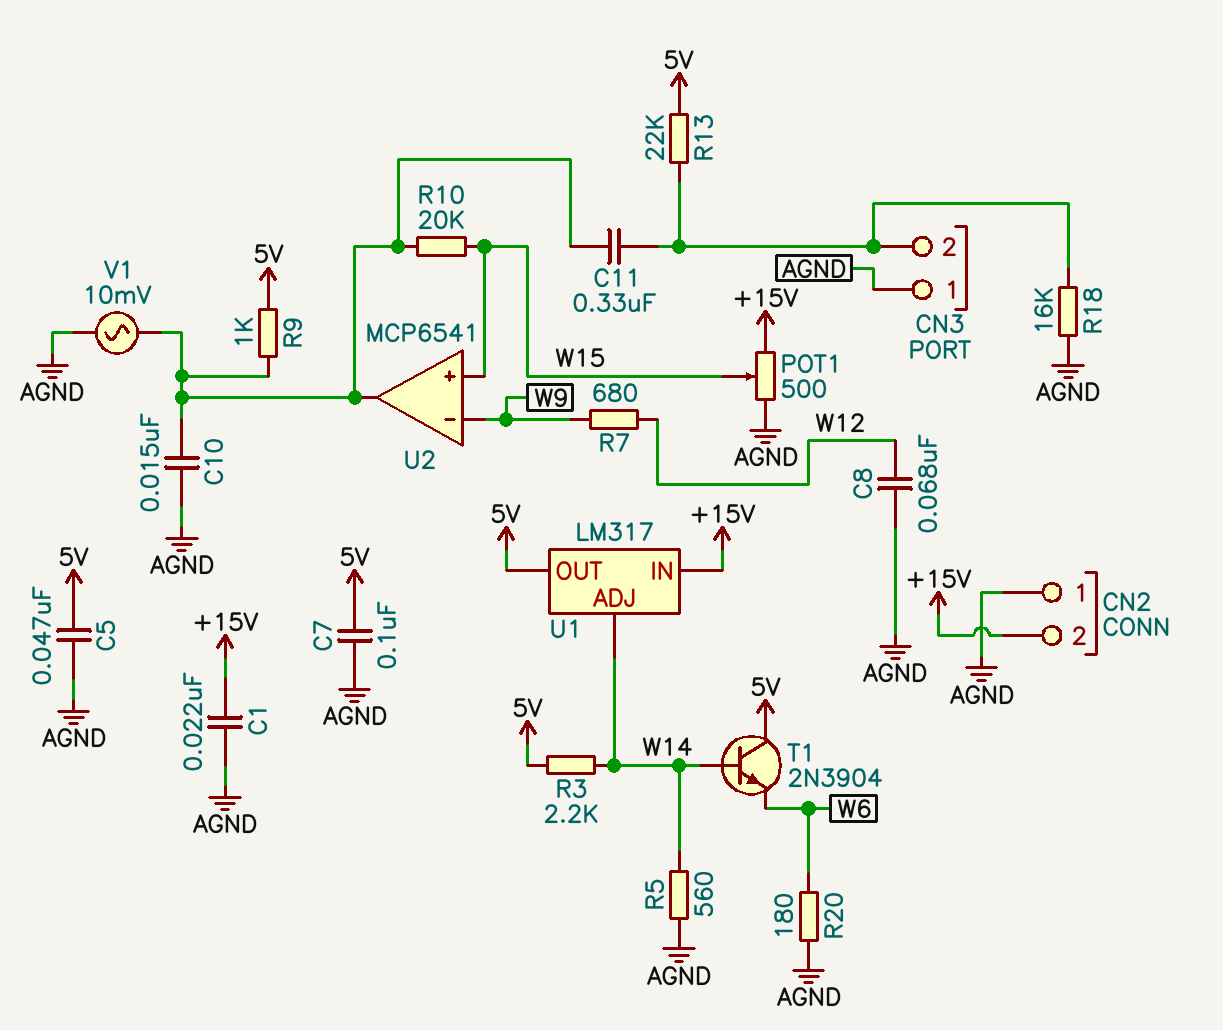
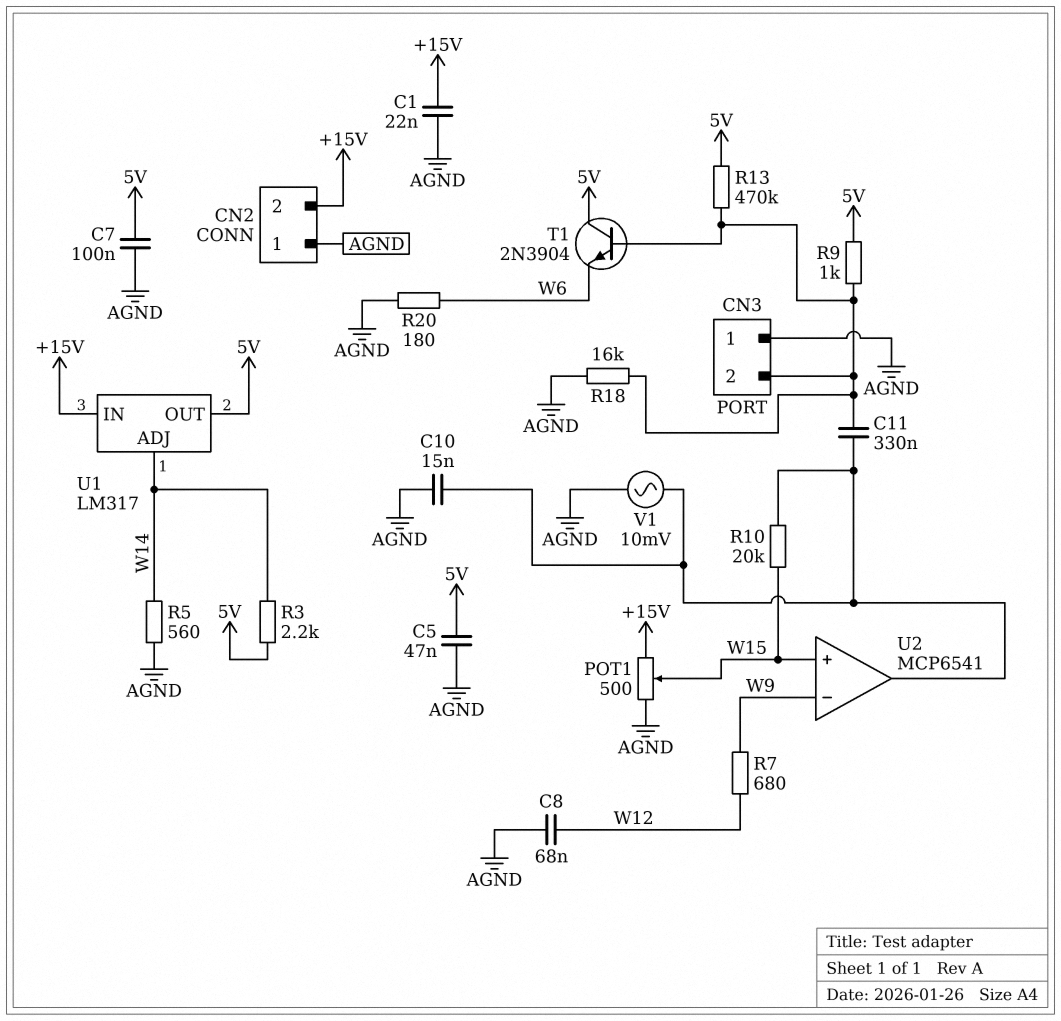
R9: 1k (5V, U2/out) -> 1k (5V, CN3/2)
R13: 22k (5V, CN3/2) -> 470k (5V, CN3/2)
T1: NPN 2N3904 (B W14, C 5V, E W6) -> NPN 2N3904 (B CN3/2, C 5V, E W6)

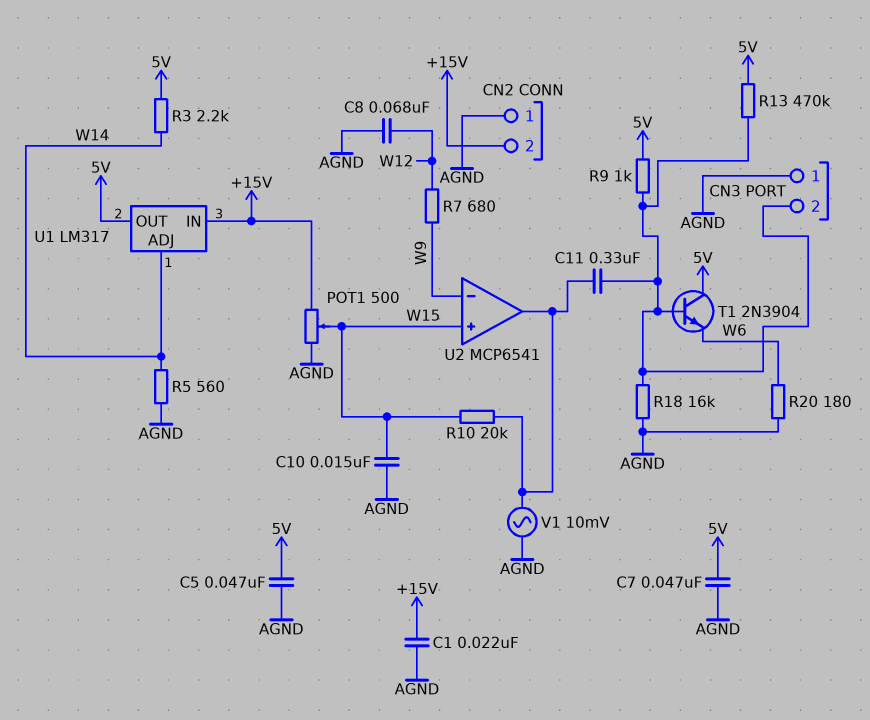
C7: 100nF (5V, AGND) -> 47nF (5V, AGND)
C10: 15nF (AGND, U2/out) -> 15nF (AGND, W15)

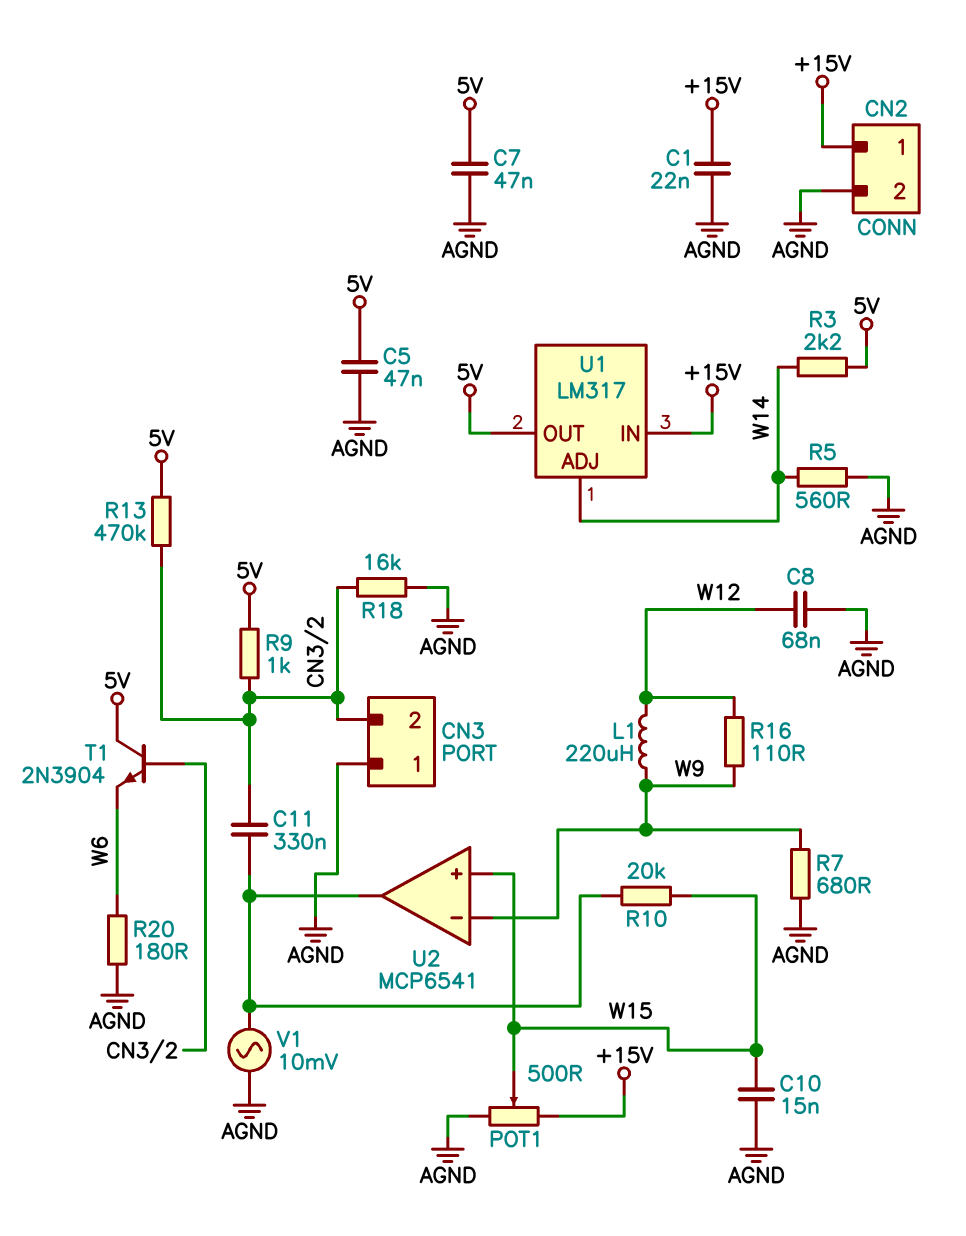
CN2 pin 1: AGND -> +15V
CN2 pin 2: +15V -> AGND
L1: none -> 220uH (W9, W12)
R7: 680 (W9, W12) -> 680 (AGND, W9)
R16: none -> 110 (W9, W12)

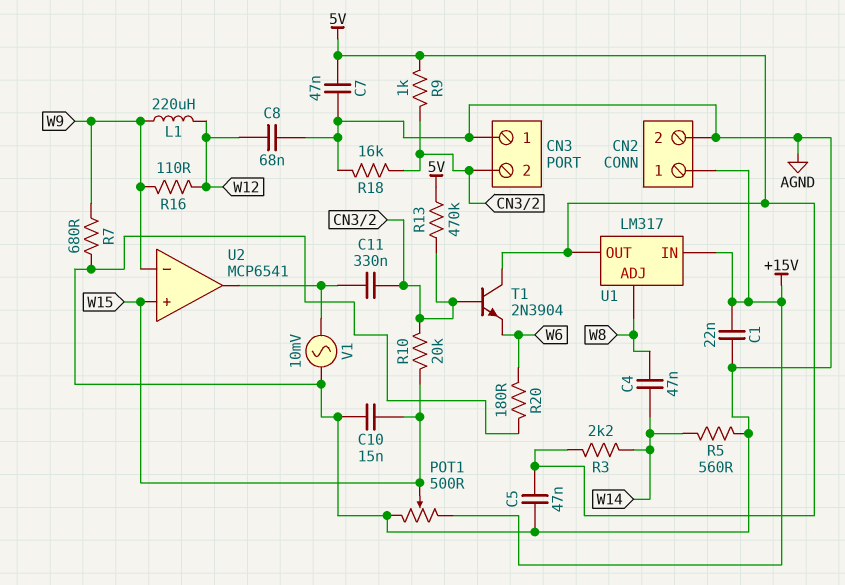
C4: none -> 47nF (W8, W14)
R10: 20k (U2/out, W15) -> 20k (CN3/2, W15)
U1 pin ADJ: W14 -> W8

